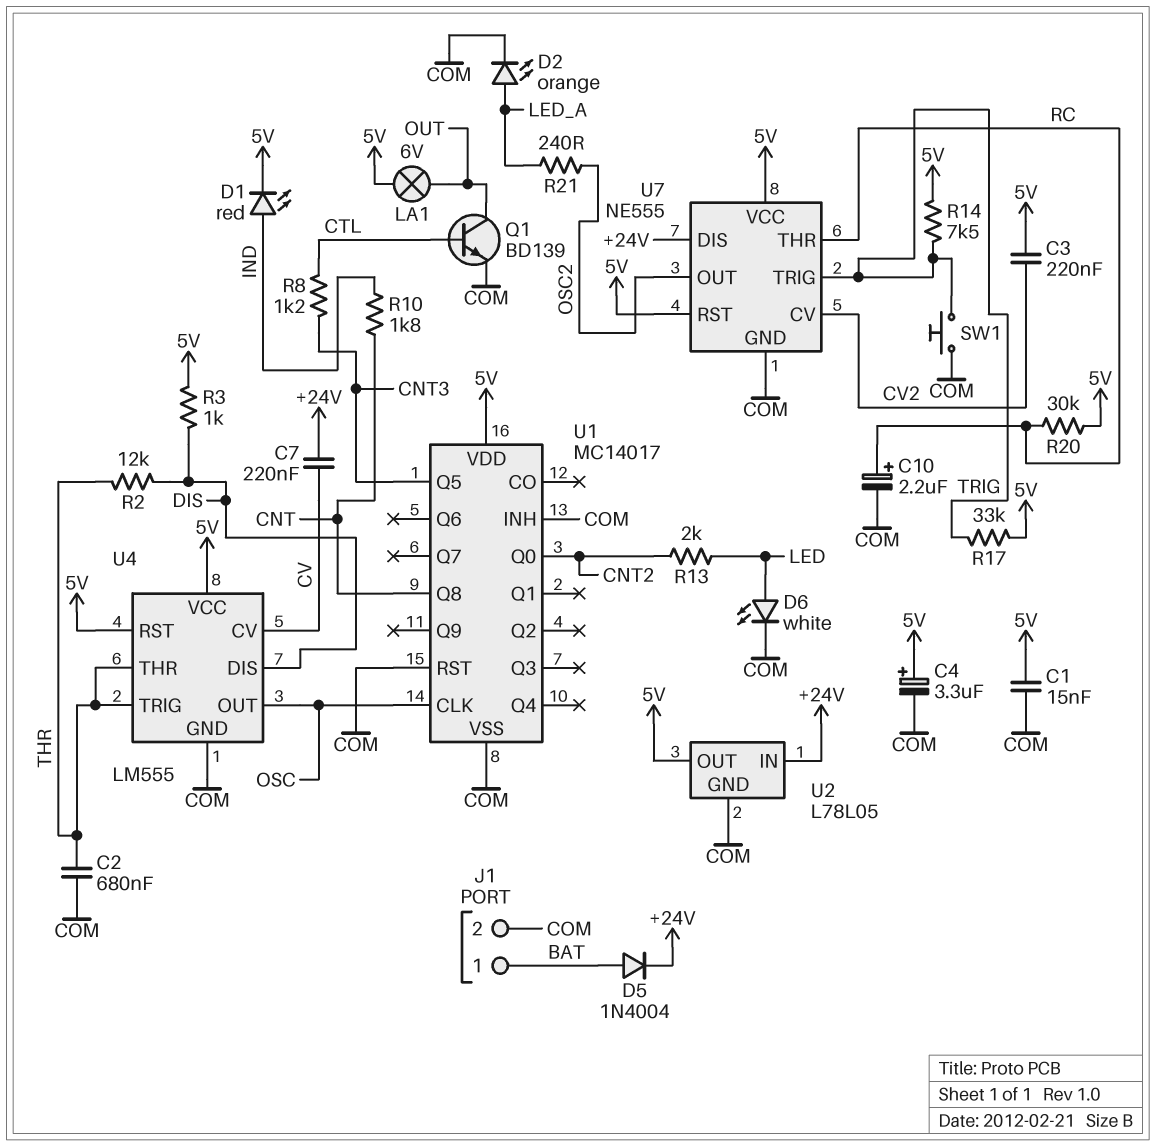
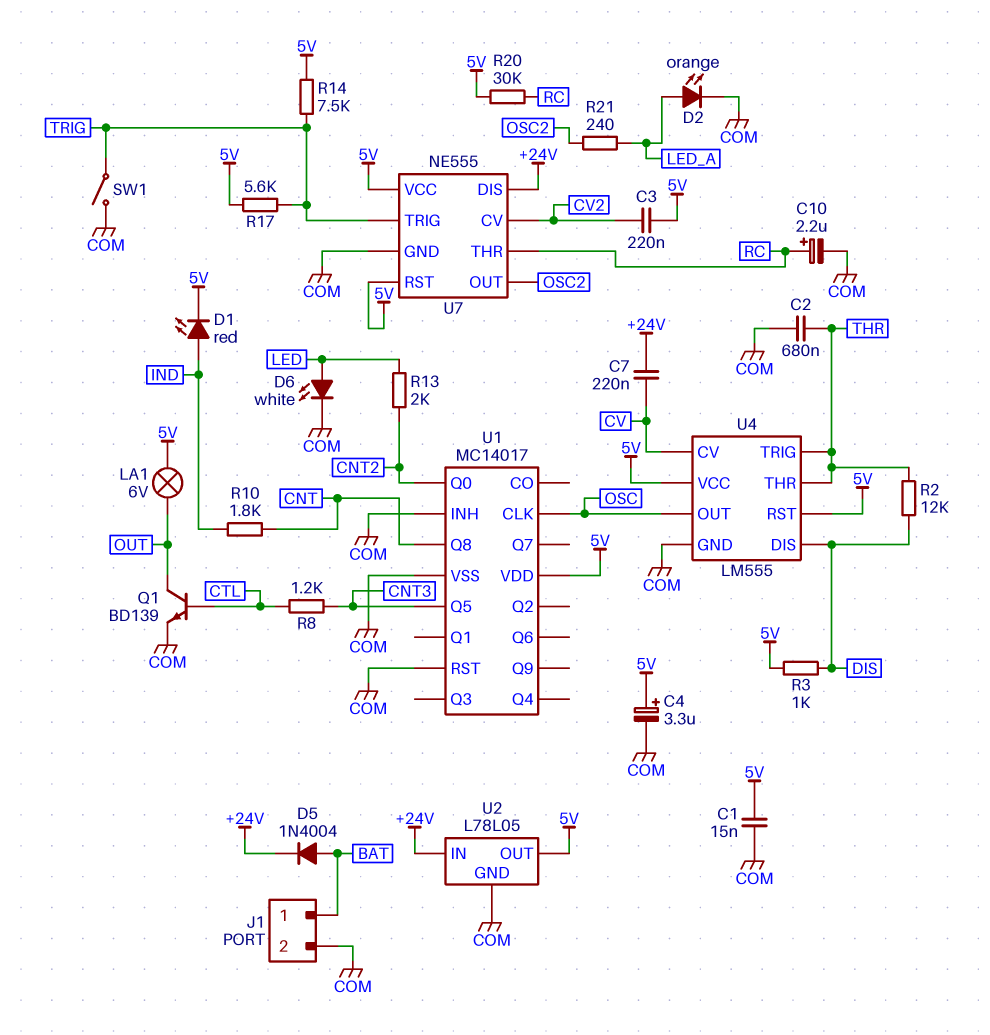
R17: 33k (5V, TRIG) -> 5.6k (5V, TRIG)
SW1: button (COM, TRIG) -> switch (COM, TRIG)

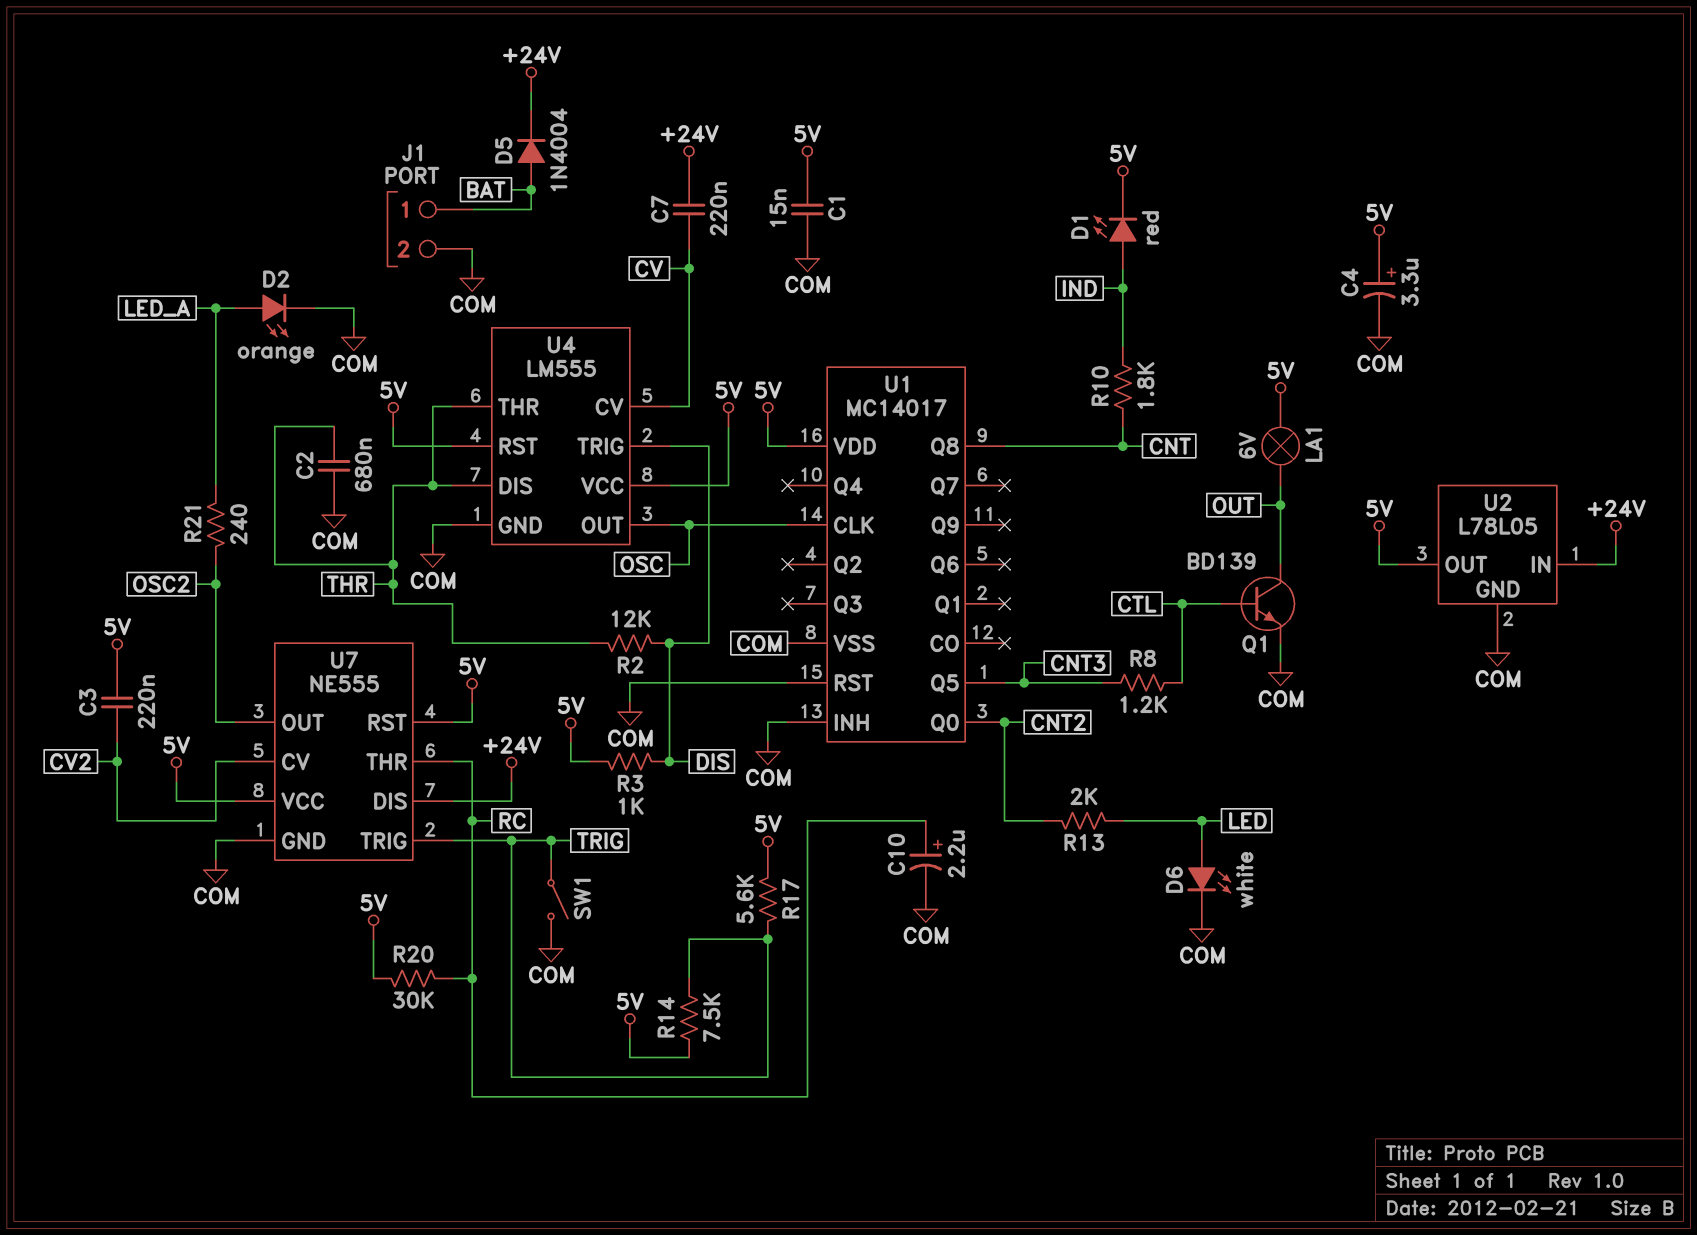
U4 pin DIS: DIS -> THR
U4 pin TRIG: THR -> DIS

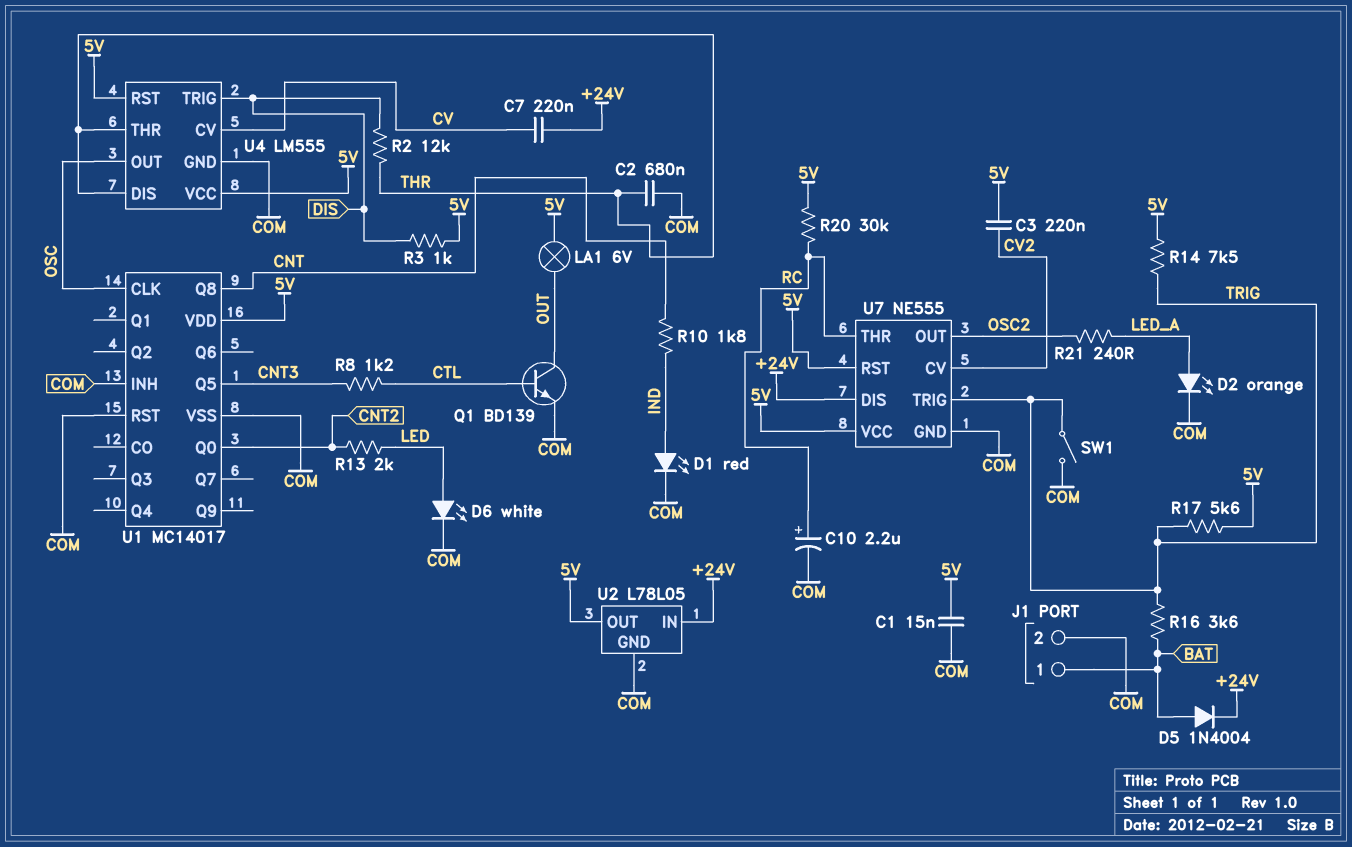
C4: 3.3uF (plus 5V, minus COM) -> none
D1: LED red (A IND, K 5V) -> LED red (A IND, K COM)
R16: none -> 3.6k (BAT, TRIG)

